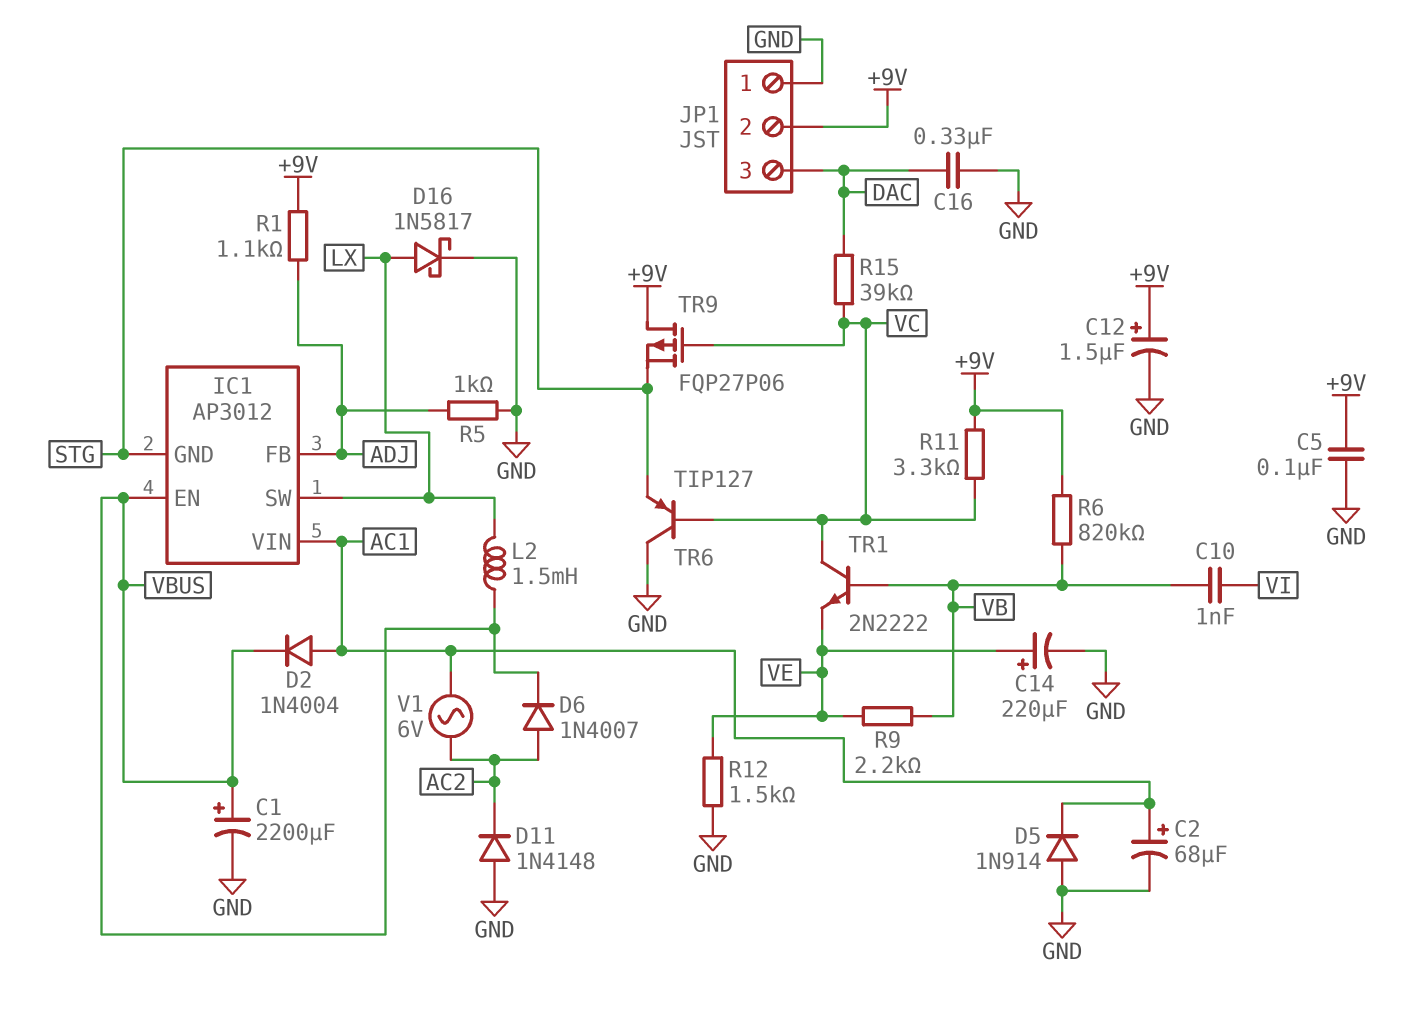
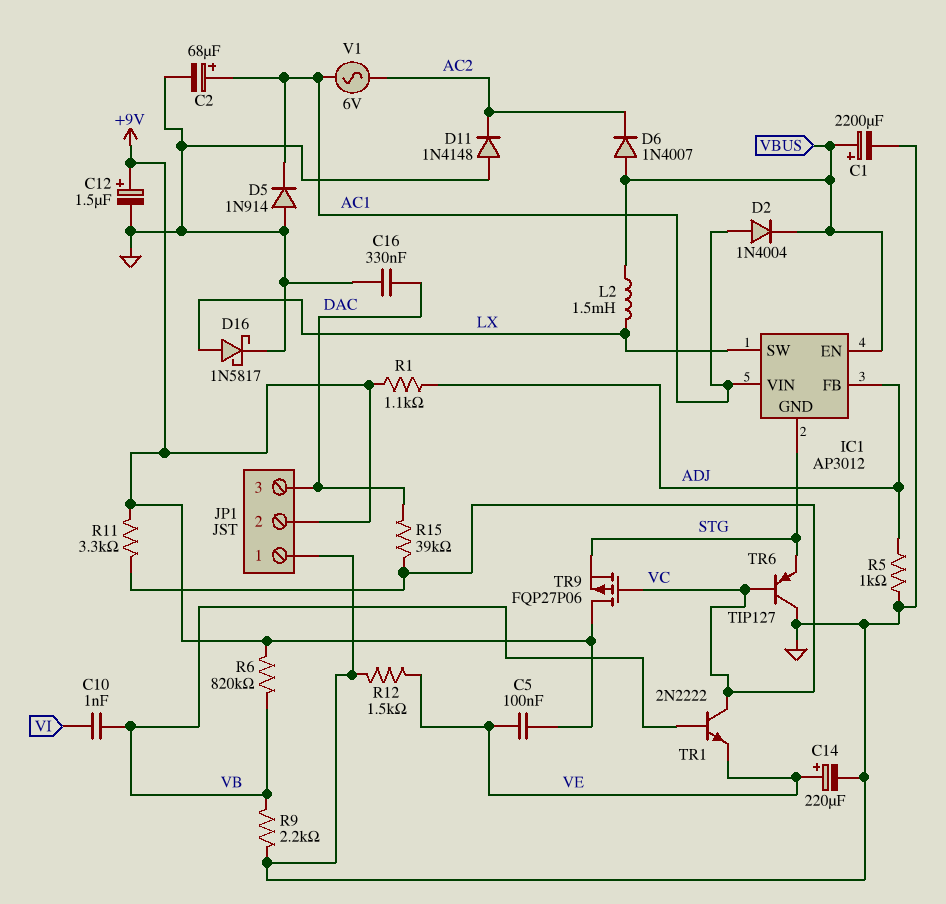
C5: 100nF (+9V, GND) -> 100nF (+9V, VE)
D6: diode 1N4007 (A AC2, K VBUS) -> diode 1N4007 (A VBUS, K AC2)
R9: 2.2k (VB, VE) -> 2.2k (GND, VB)

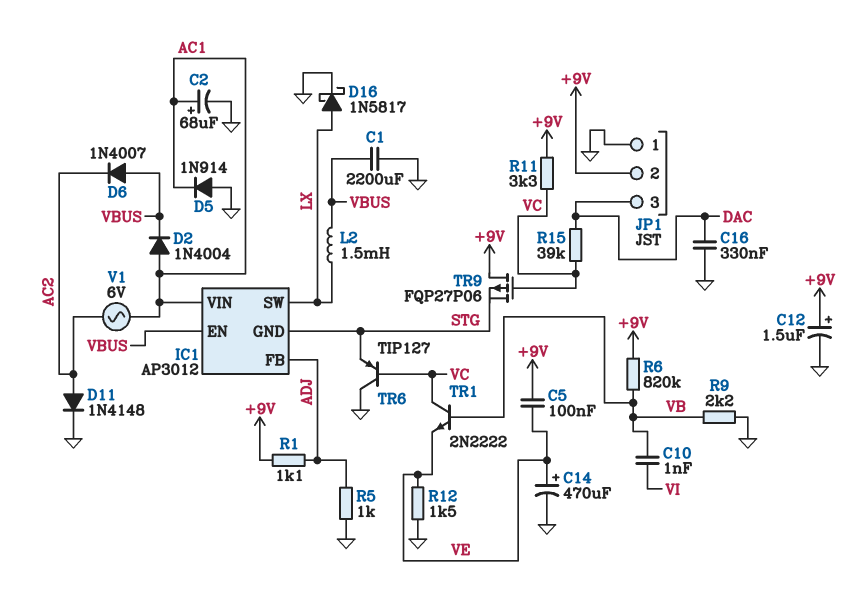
C1: 2200uF (plus VBUS, minus GND) -> 2200uF (GND, VBUS)
C14: 220uF (plus VE, minus GND) -> 470uF (plus VE, minus GND)
D11: diode 1N4148 (A GND, K AC2) -> diode 1N4148 (A AC2, K GND)

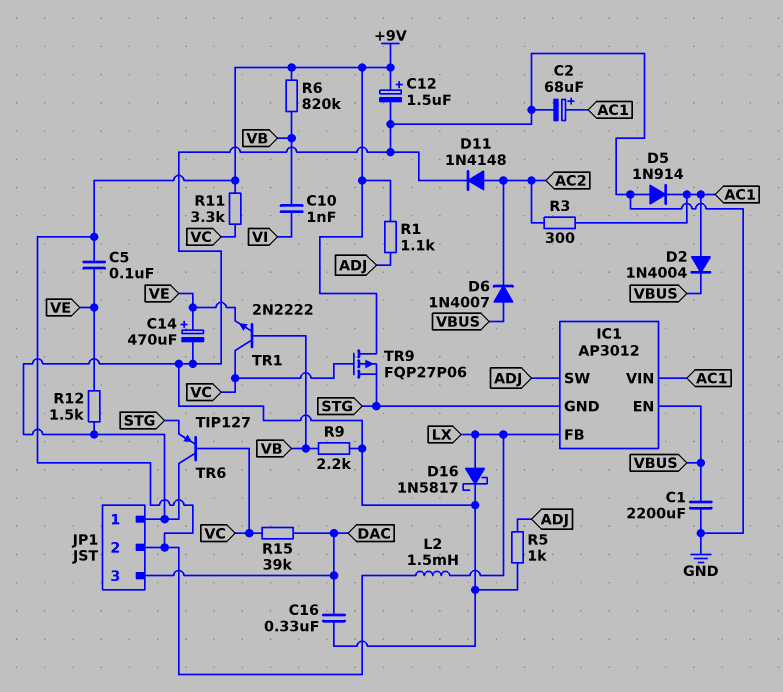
IC1 pin FB: ADJ -> LX
IC1 pin SW: LX -> ADJ
L2: 1.5mH (LX, VBUS) -> 1.5mH (+9V, LX)
R3: none -> 300 (AC1, AC2)
V1: AC 6V (AC1, AC2) -> none

